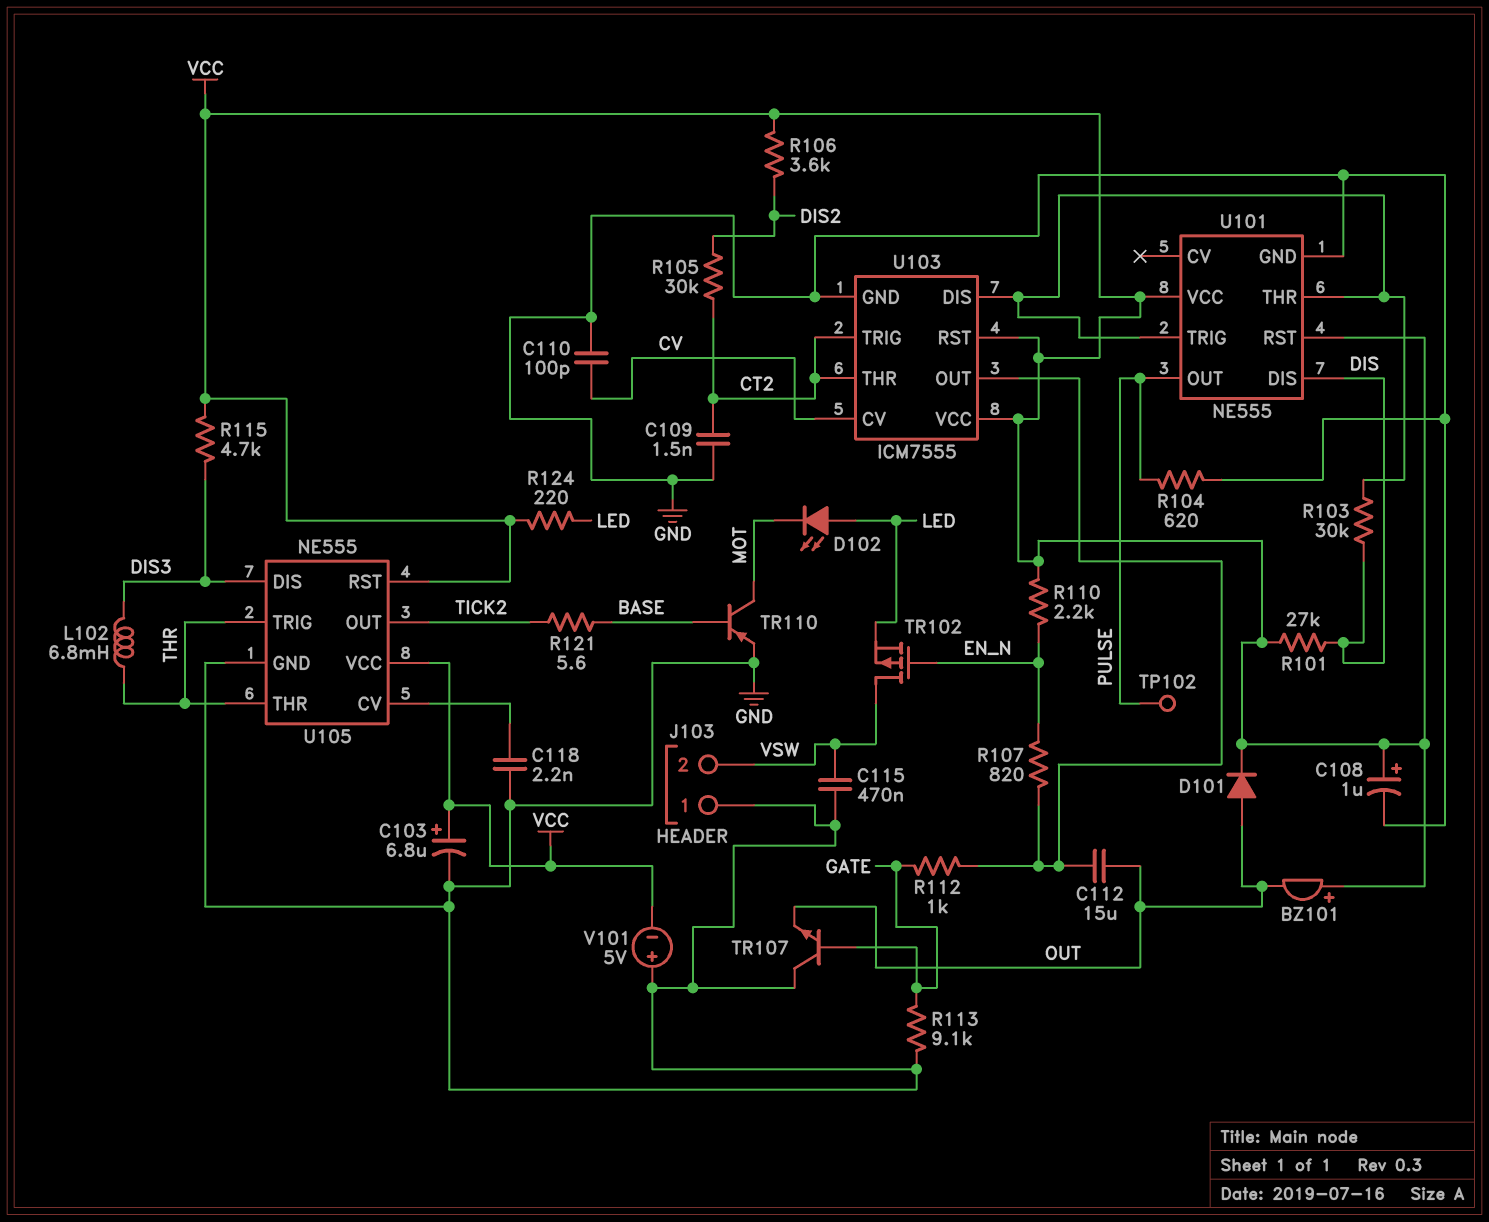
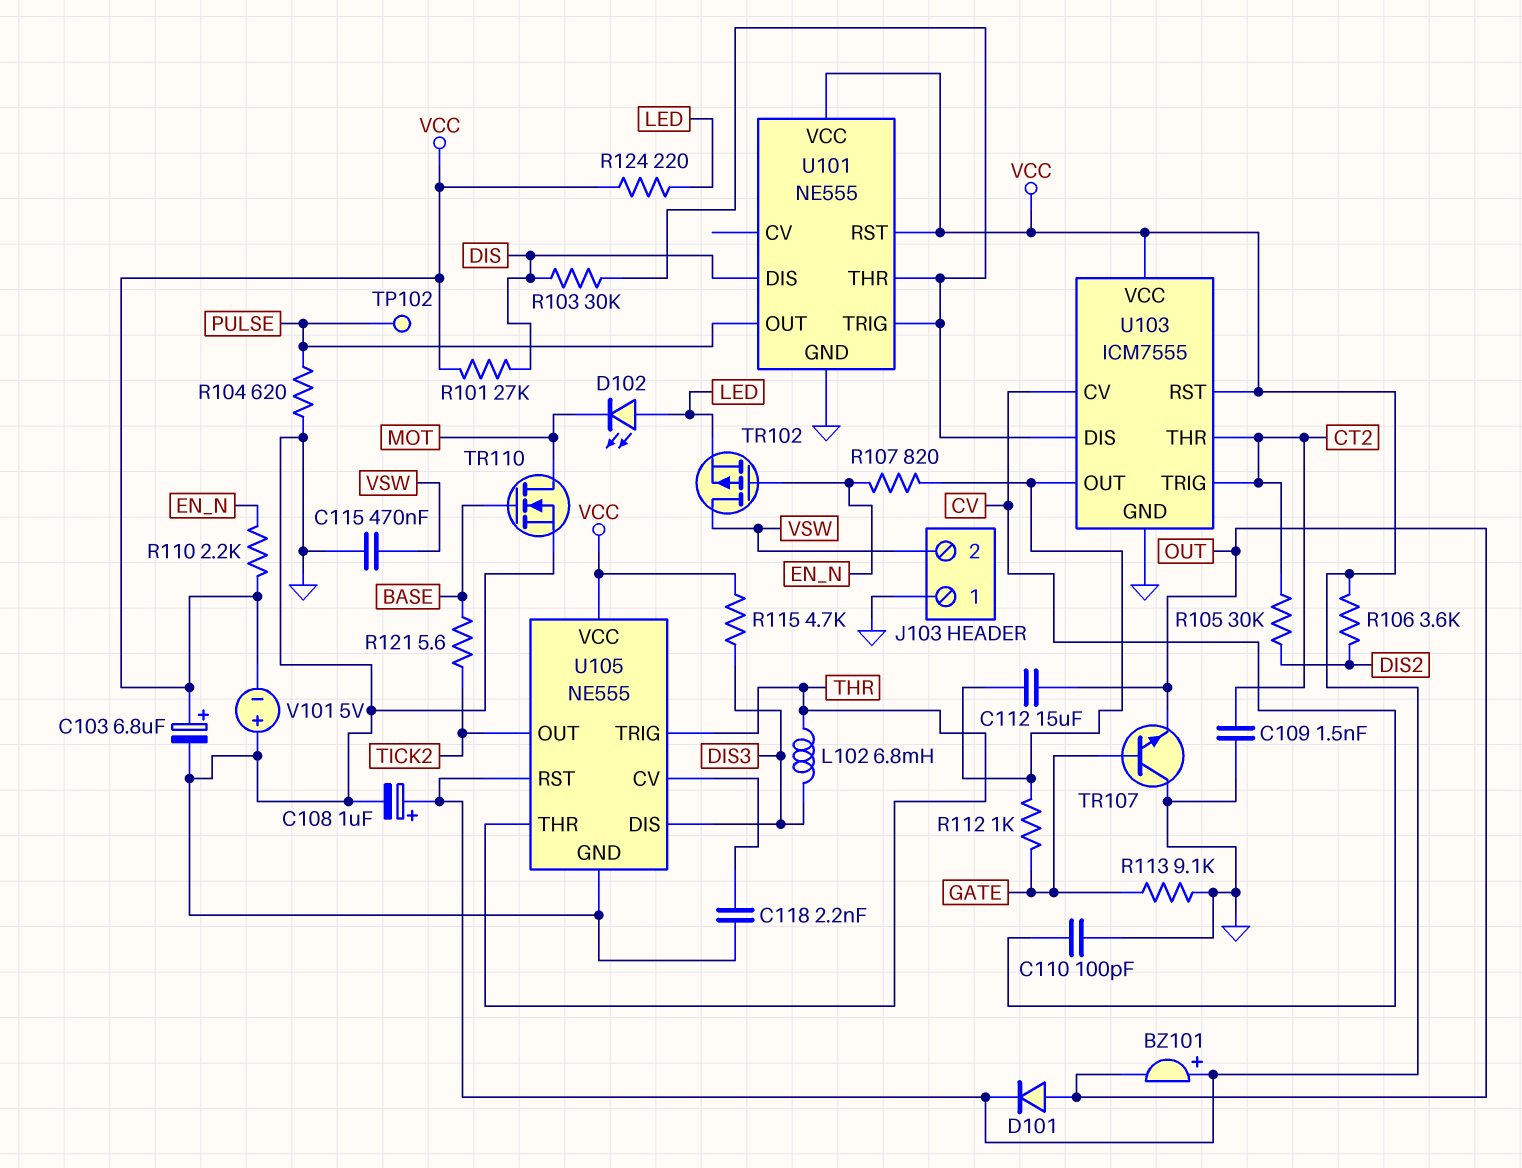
TR110: PNP (B BASE, C MOT, E GND) -> NMOS (G BASE, D MOT, S GND)

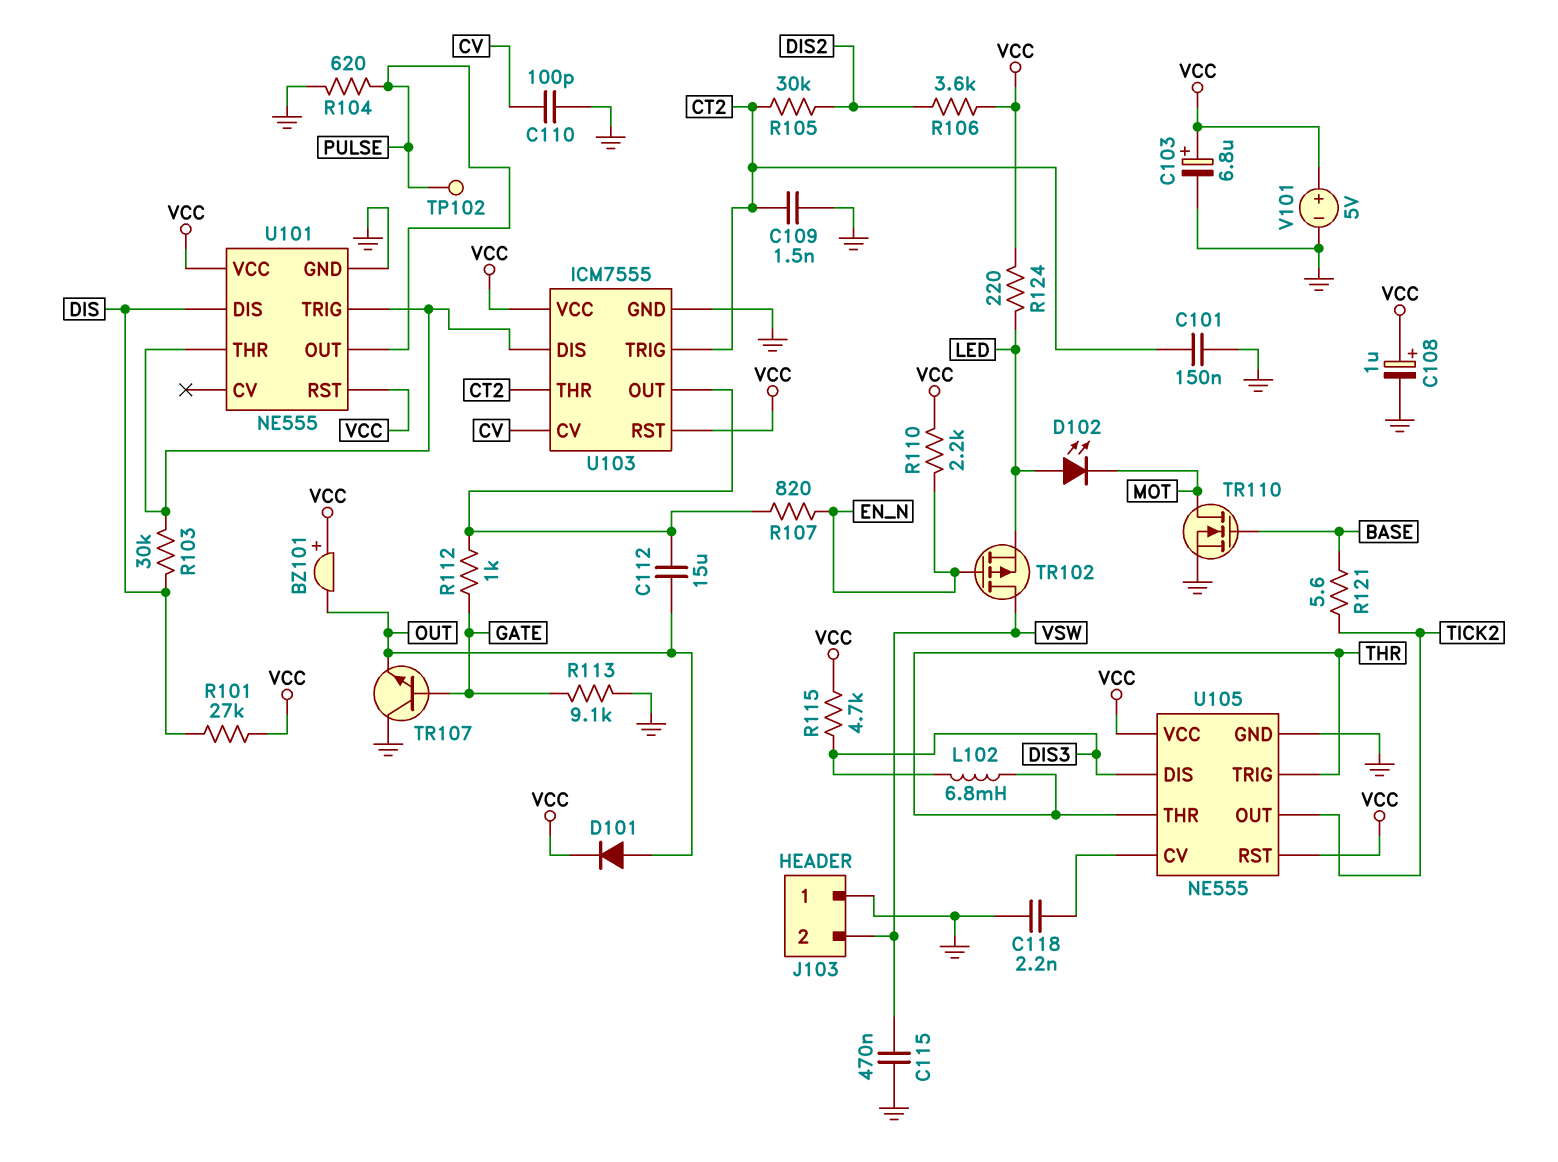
C101: none -> 150nF (CT2, GND)
V101: 5V (plus GND, minus VCC) -> 5V (plus VCC, minus GND)

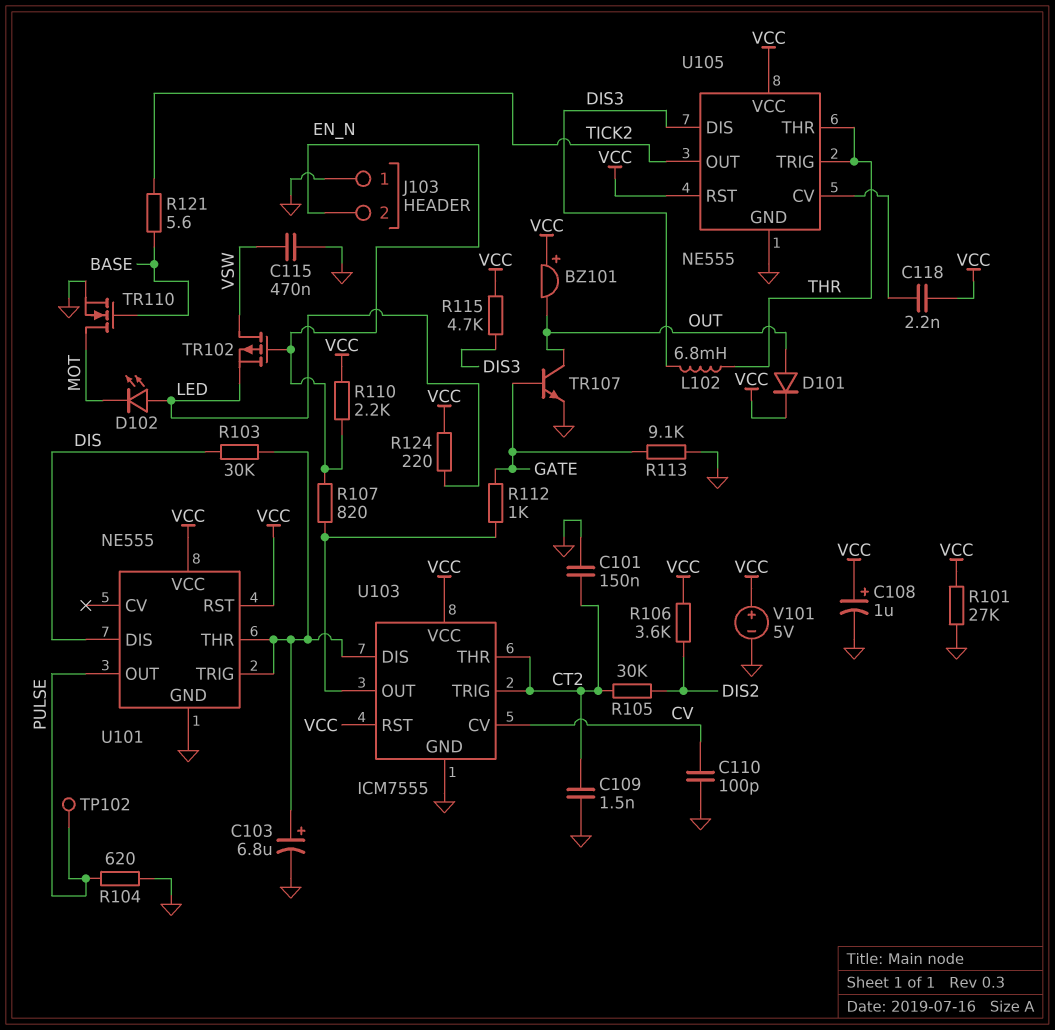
C103: 6.8uF (plus VCC, minus GND) -> 6.8uF (plus U101/THR, minus GND)
C112: 15uF (OUT, U103/OUT) -> none
C118: 2.2nF (GND, U105/CV) -> 2.2nF (U105/CV, VCC)
J103 pin 2: VSW -> EN_N
R101: 27k (DIS, VCC) -> 27k (GND, VCC)
TR107: NPN (B GATE, C GND, E OUT) -> NPN (B GATE, C OUT, E GND)

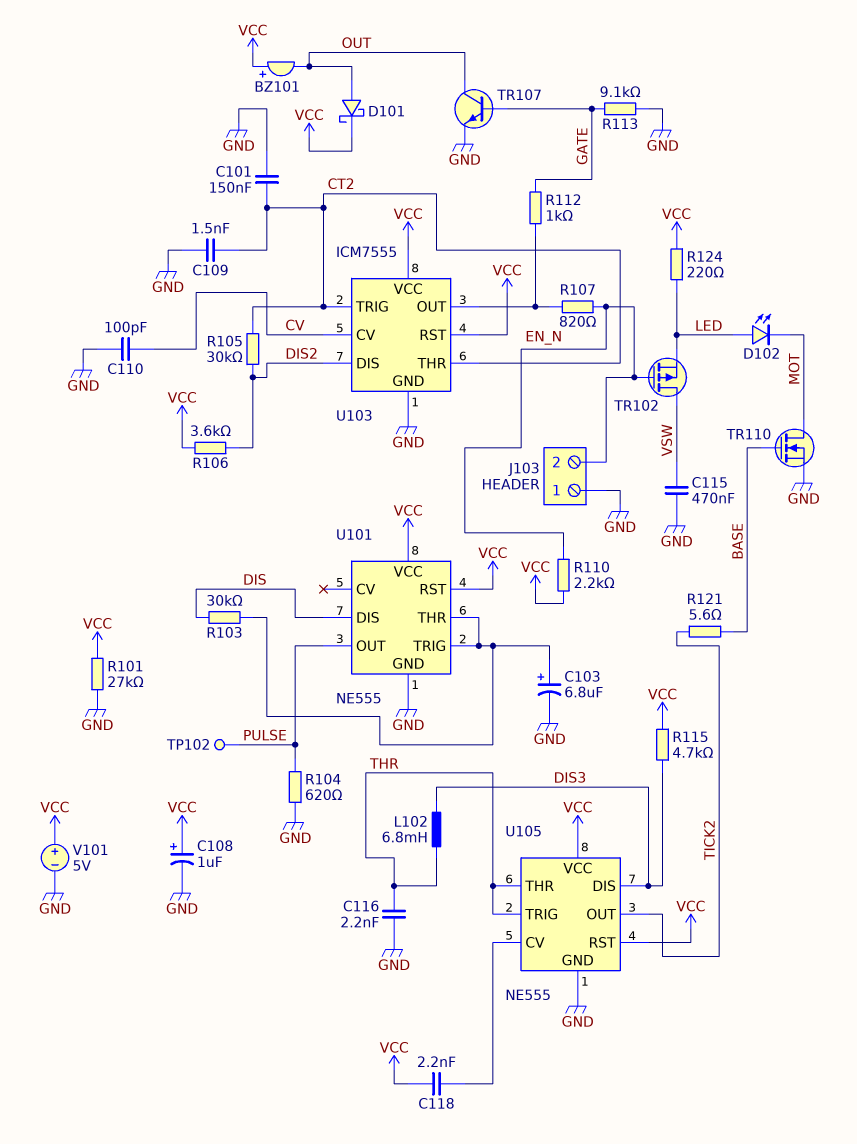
C116: none -> 2.2nF (GND, THR)
D101: diode (A OUT, K VCC) -> schottky (A OUT, K VCC)
U103 pin DIS: U101/THR -> DIS2

